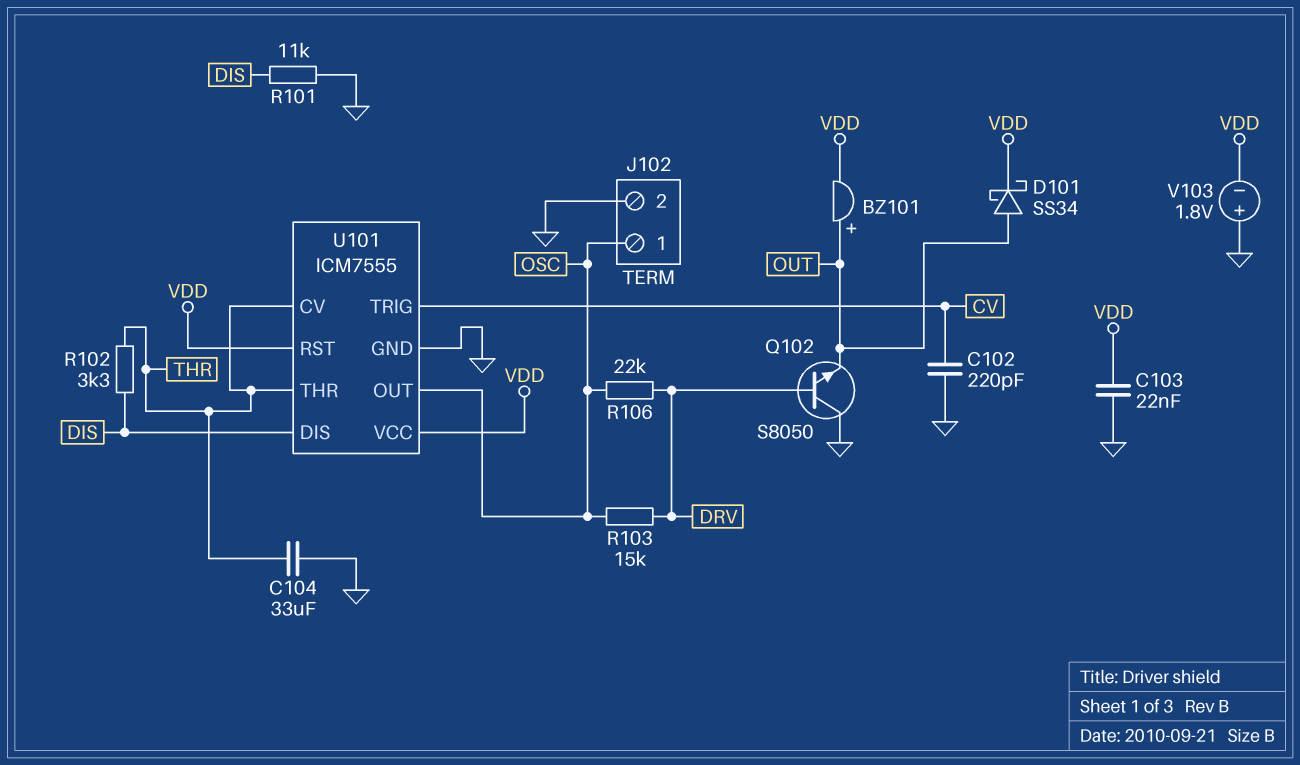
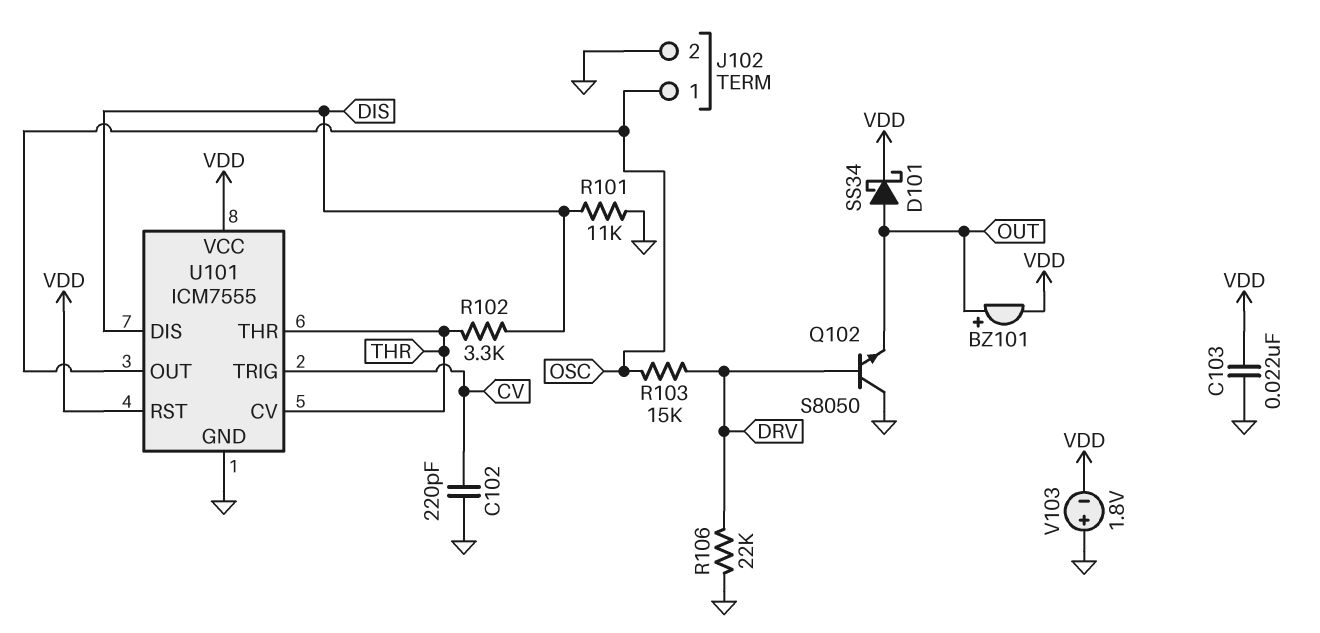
C104: 33uF (GND, THR) -> none
R106: 22k (DRV, OSC) -> 22k (DRV, GND)

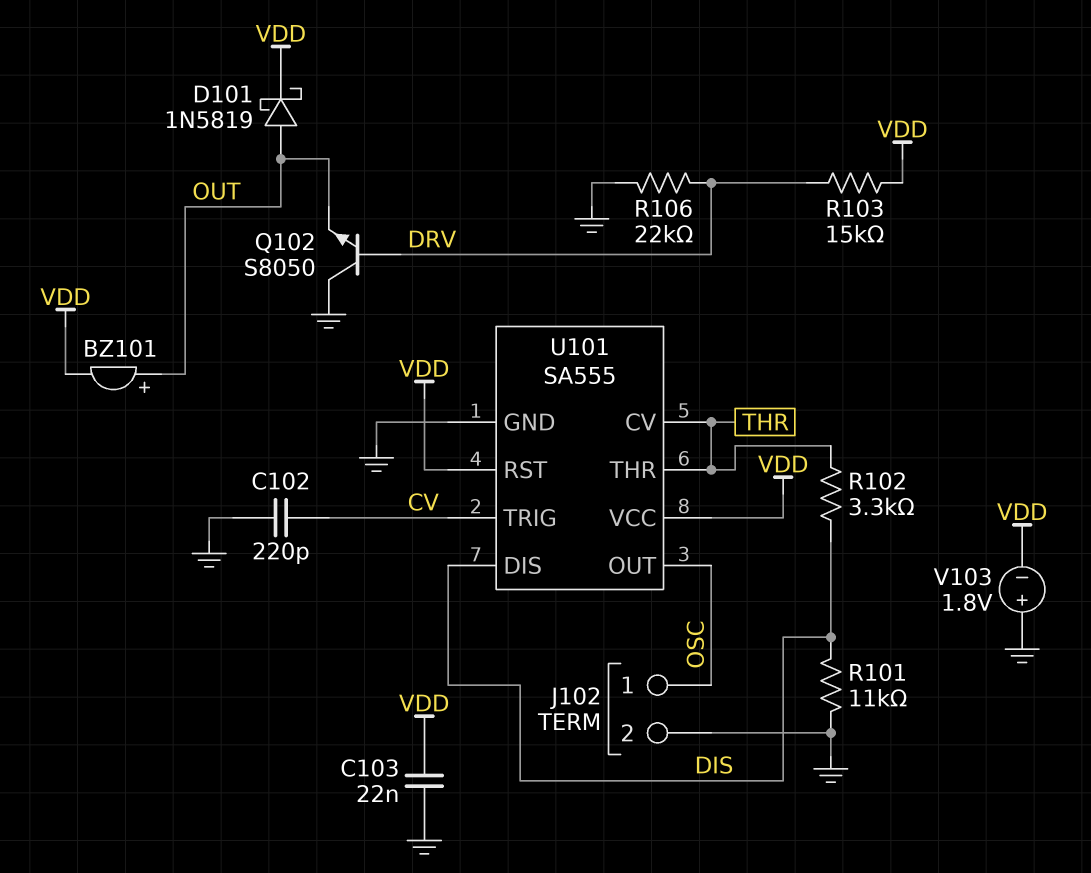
D101: schottky SS34 (A OUT, K VDD) -> schottky 1N5819 (A OUT, K VDD)
R103: 15k (DRV, OSC) -> 15k (DRV, VDD)
U101: ICM7555 -> SA555

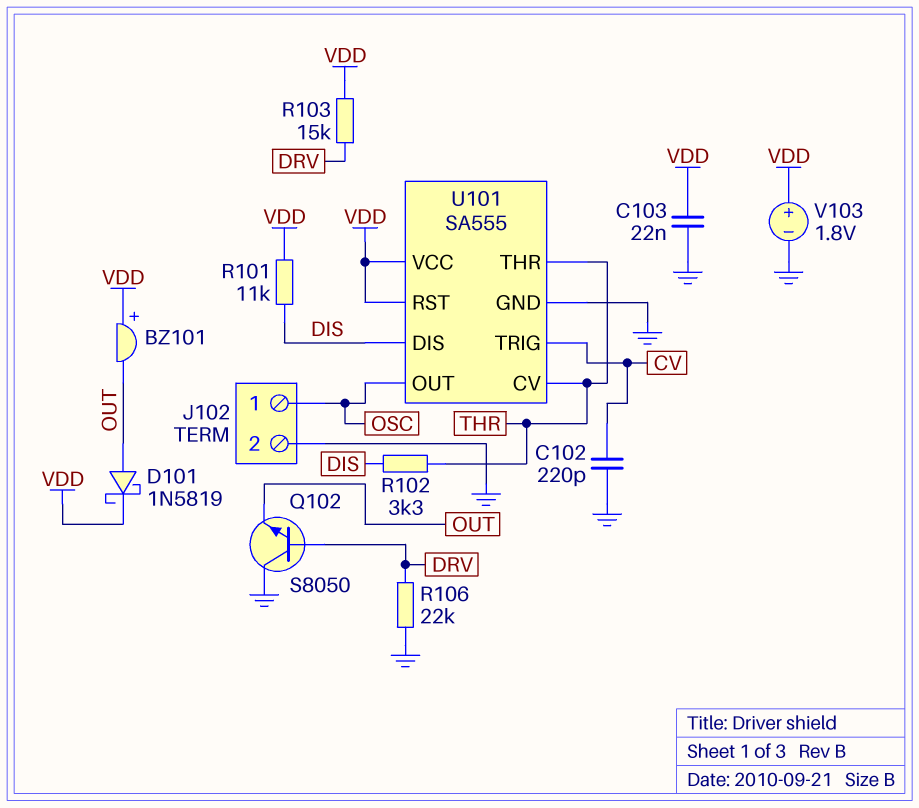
BZ101: buzzer (plus OUT, minus VDD) -> buzzer (plus VDD, minus OUT)
R101: 11k (DIS, GND) -> 11k (DIS, VDD)
V103: 1.8V (plus GND, minus VDD) -> 1.8V (plus VDD, minus GND)

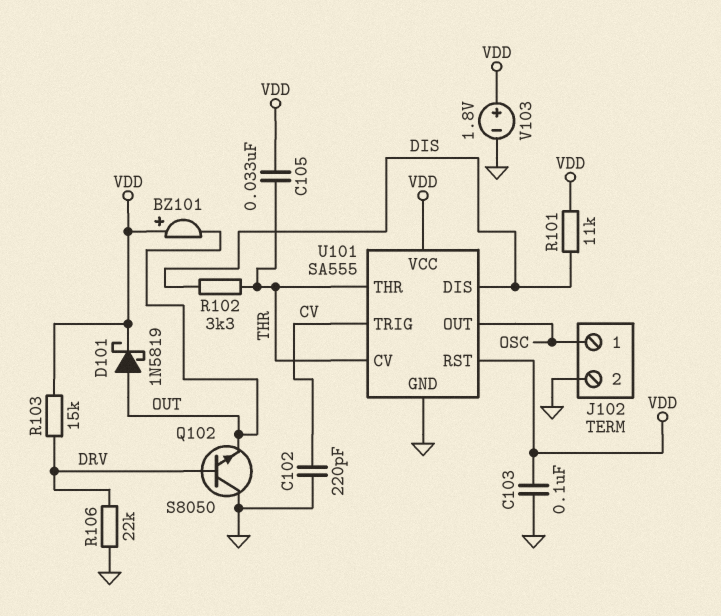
C103: 22nF (GND, VDD) -> 100nF (GND, VDD)
C105: none -> 33nF (THR, VDD)

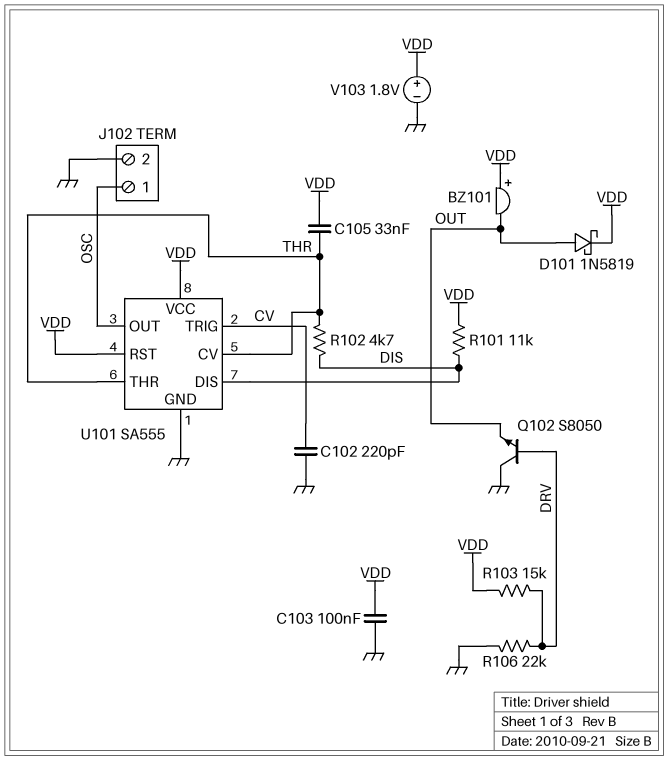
R102: 3.3k (DIS, THR) -> 4.7k (DIS, THR)

